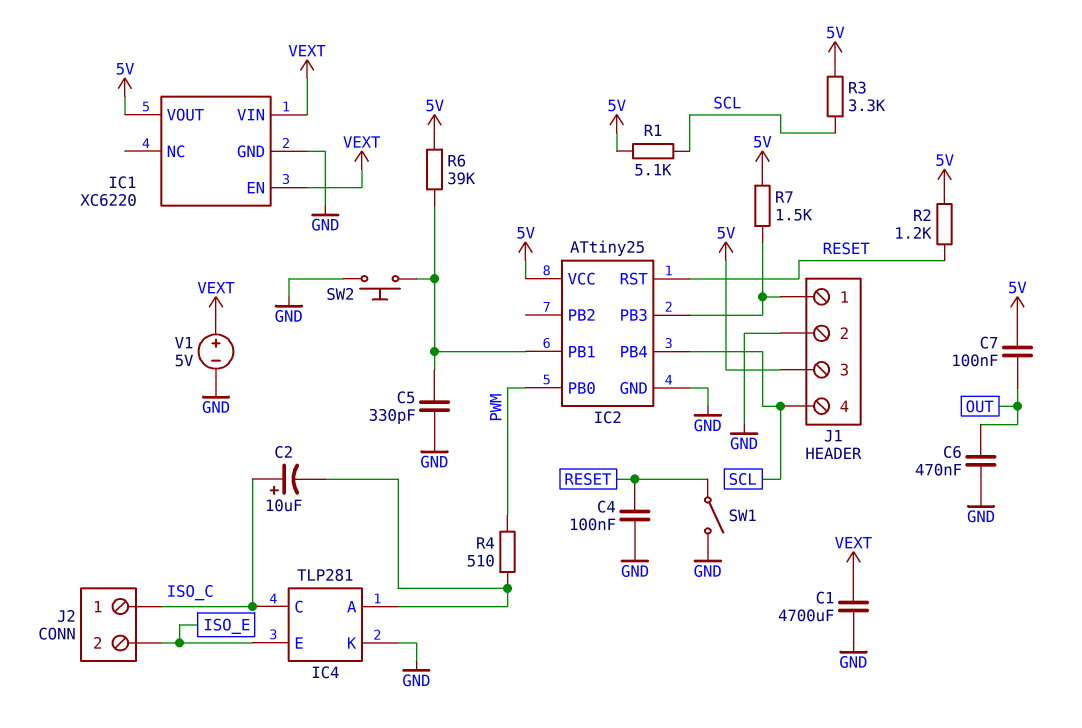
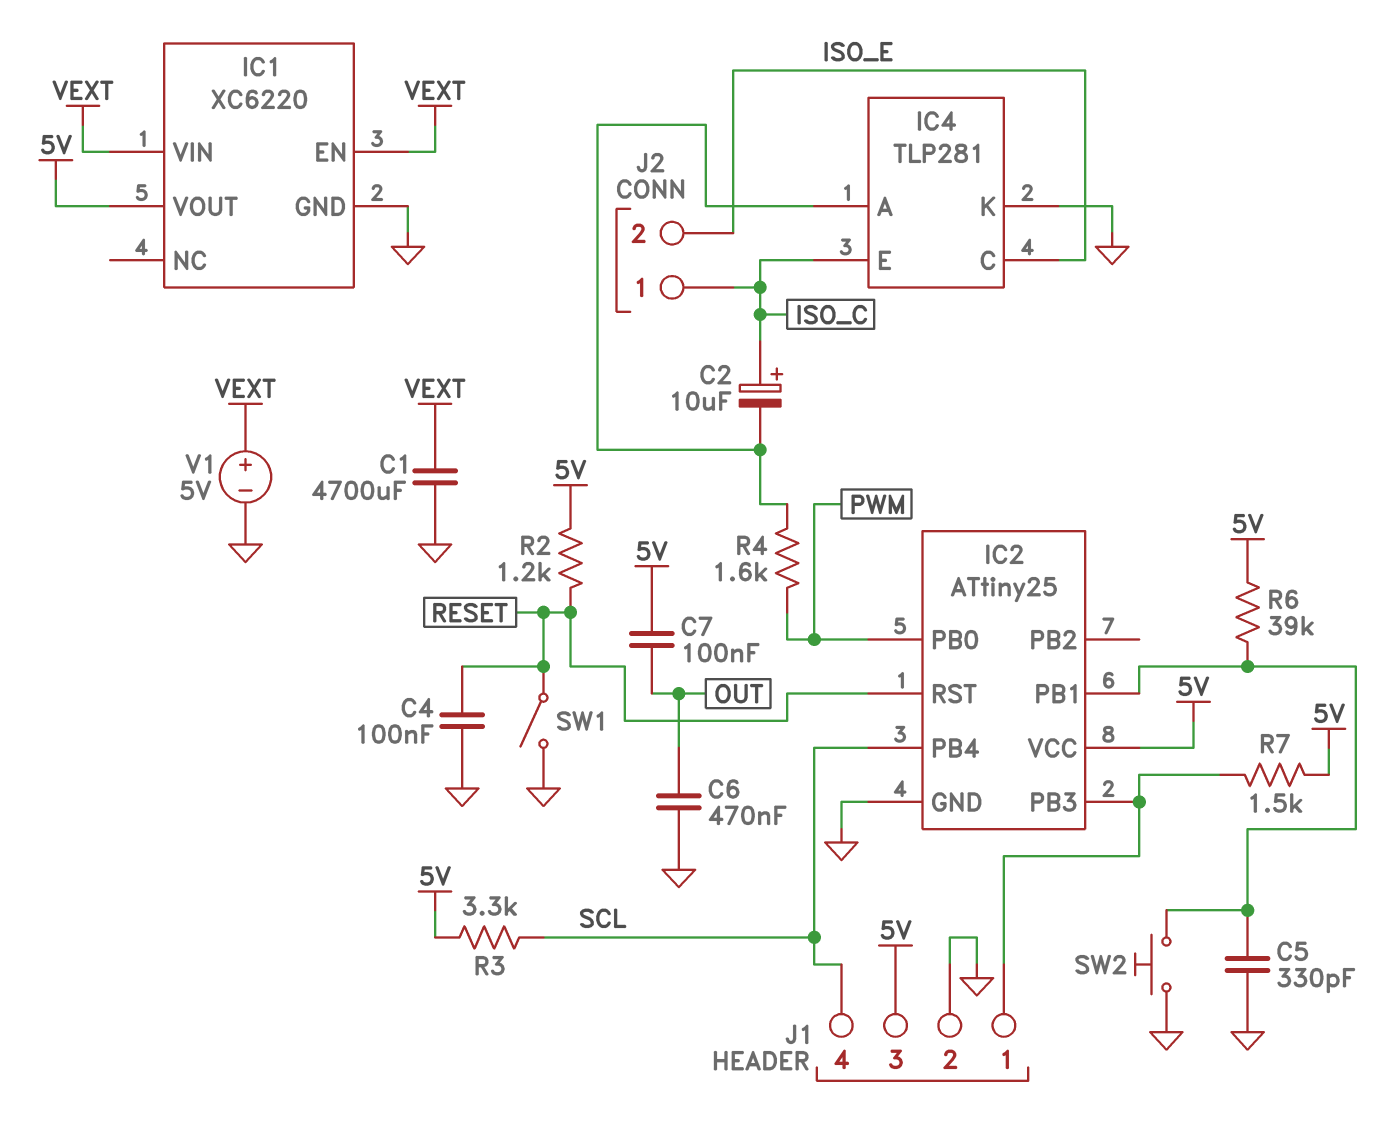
IC4 pin C: ISO_C -> ISO_E
IC4 pin E: ISO_E -> ISO_C
R1: 5.1k (5V, SCL) -> none
R4: 510 (IC4/A, PWM) -> 1.6k (IC4/A, PWM)

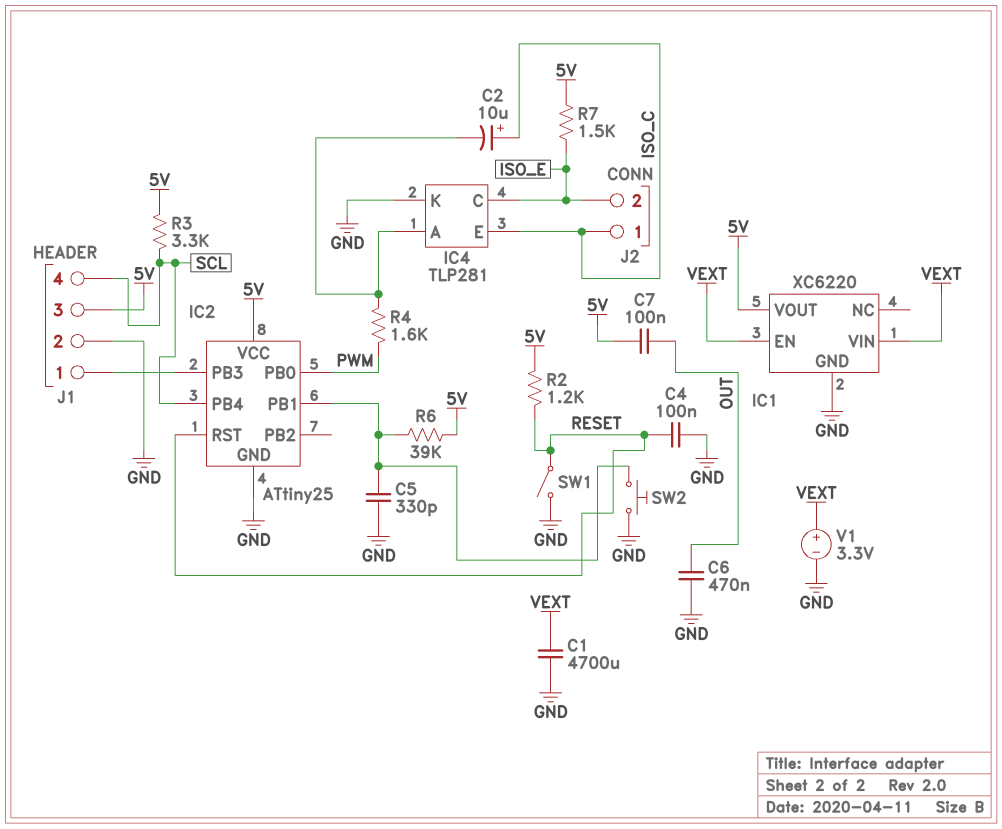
R7: 1.5k (5V, IC2/PB3) -> 1.5k (5V, ISO_E)
V1: 5V (plus VEXT, minus GND) -> 3.3V (plus VEXT, minus GND)

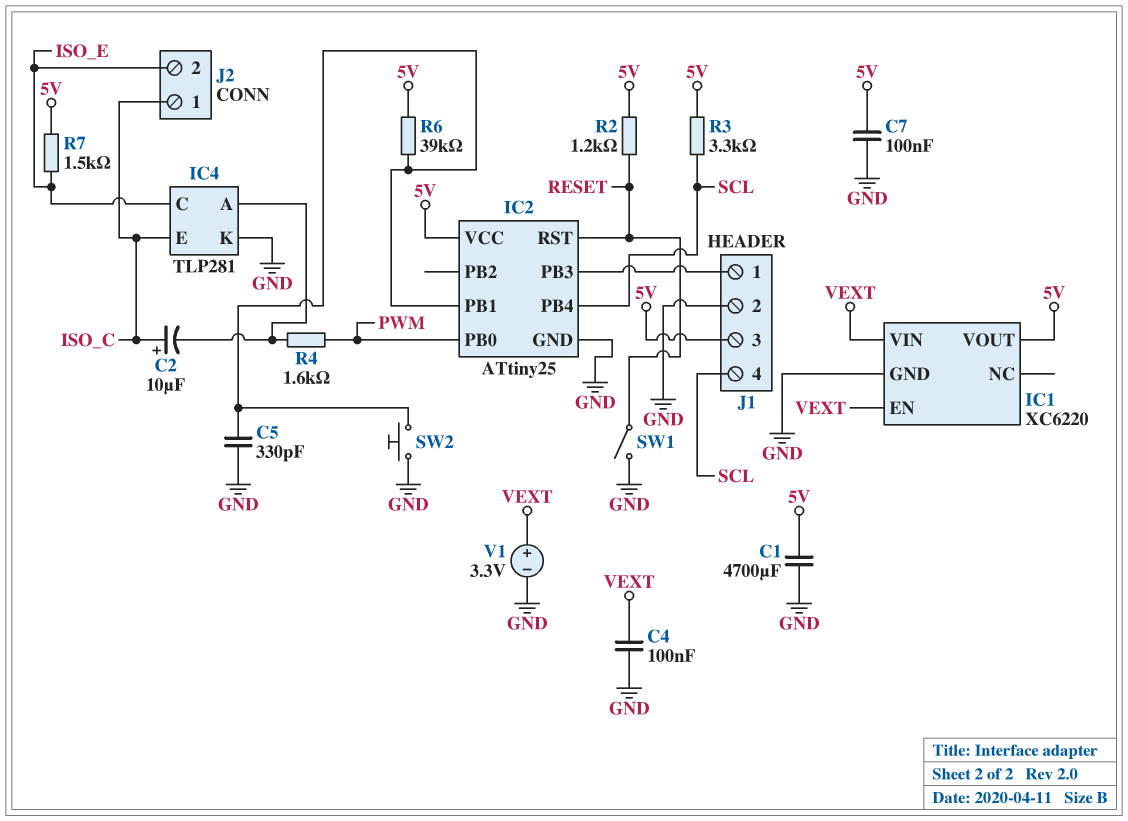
C1: 4700uF (GND, VEXT) -> 4700uF (5V, GND)
C4: 100nF (GND, RESET) -> 100nF (GND, VEXT)
C6: 470nF (GND, OUT) -> none
C7: 100nF (5V, OUT) -> 100nF (5V, GND)

